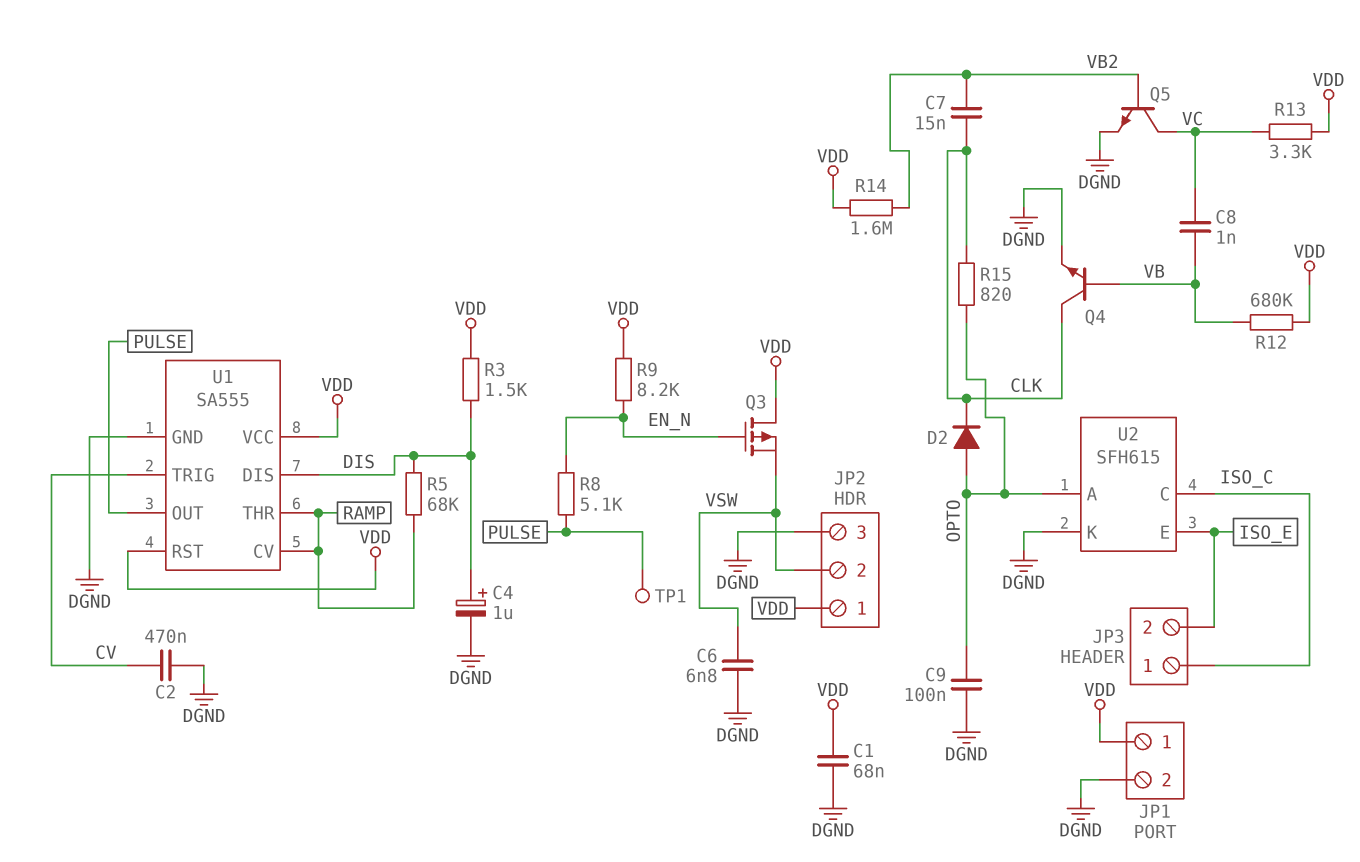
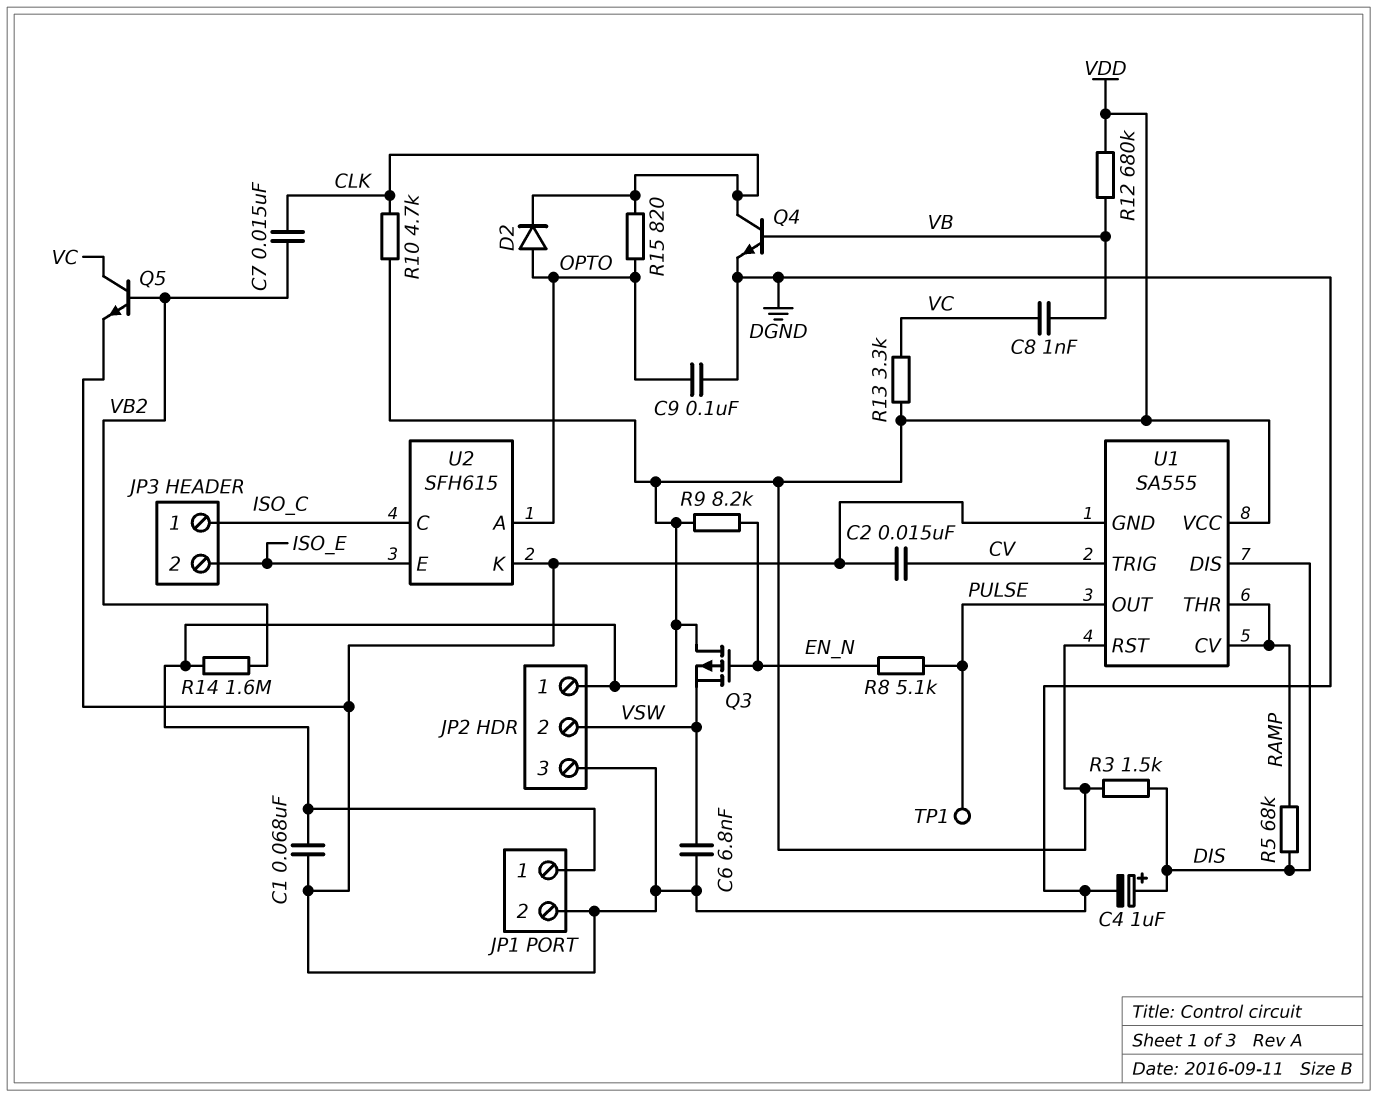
C2: 470nF (CV, DGND) -> 15nF (CV, DGND)
R10: none -> 4.7k (CLK, VDD)

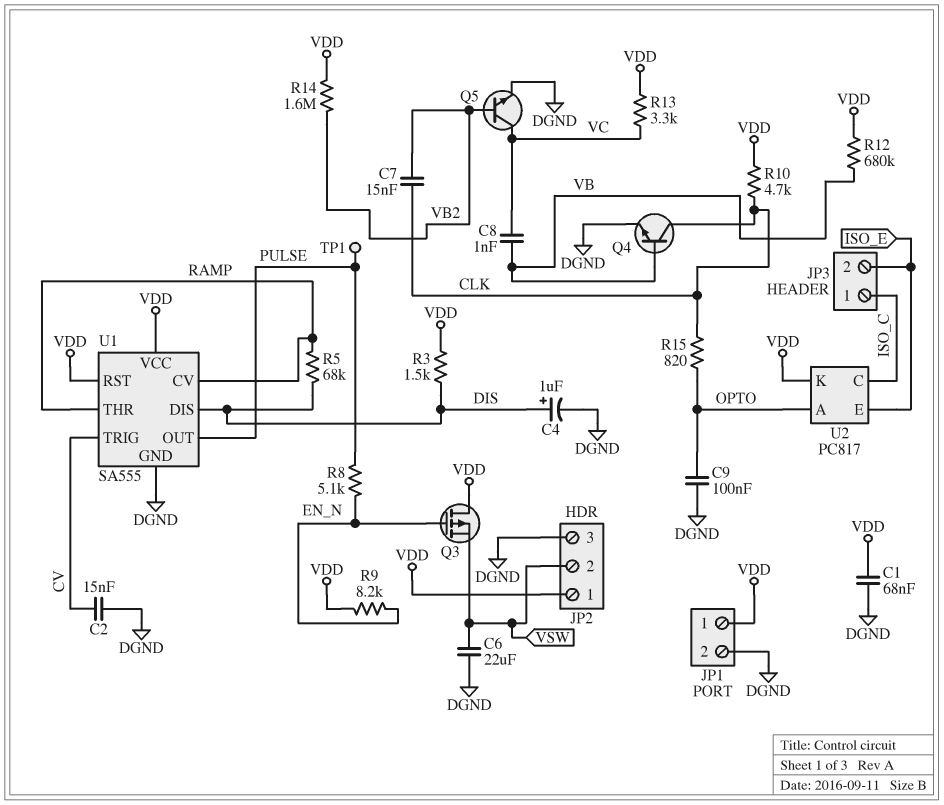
C6: 6.8nF (DGND, VSW) -> 22uF (DGND, VSW)
D2: diode (A OPTO, K CLK) -> none
U2: SFH615 -> PC817
U2 pin K: DGND -> VDD

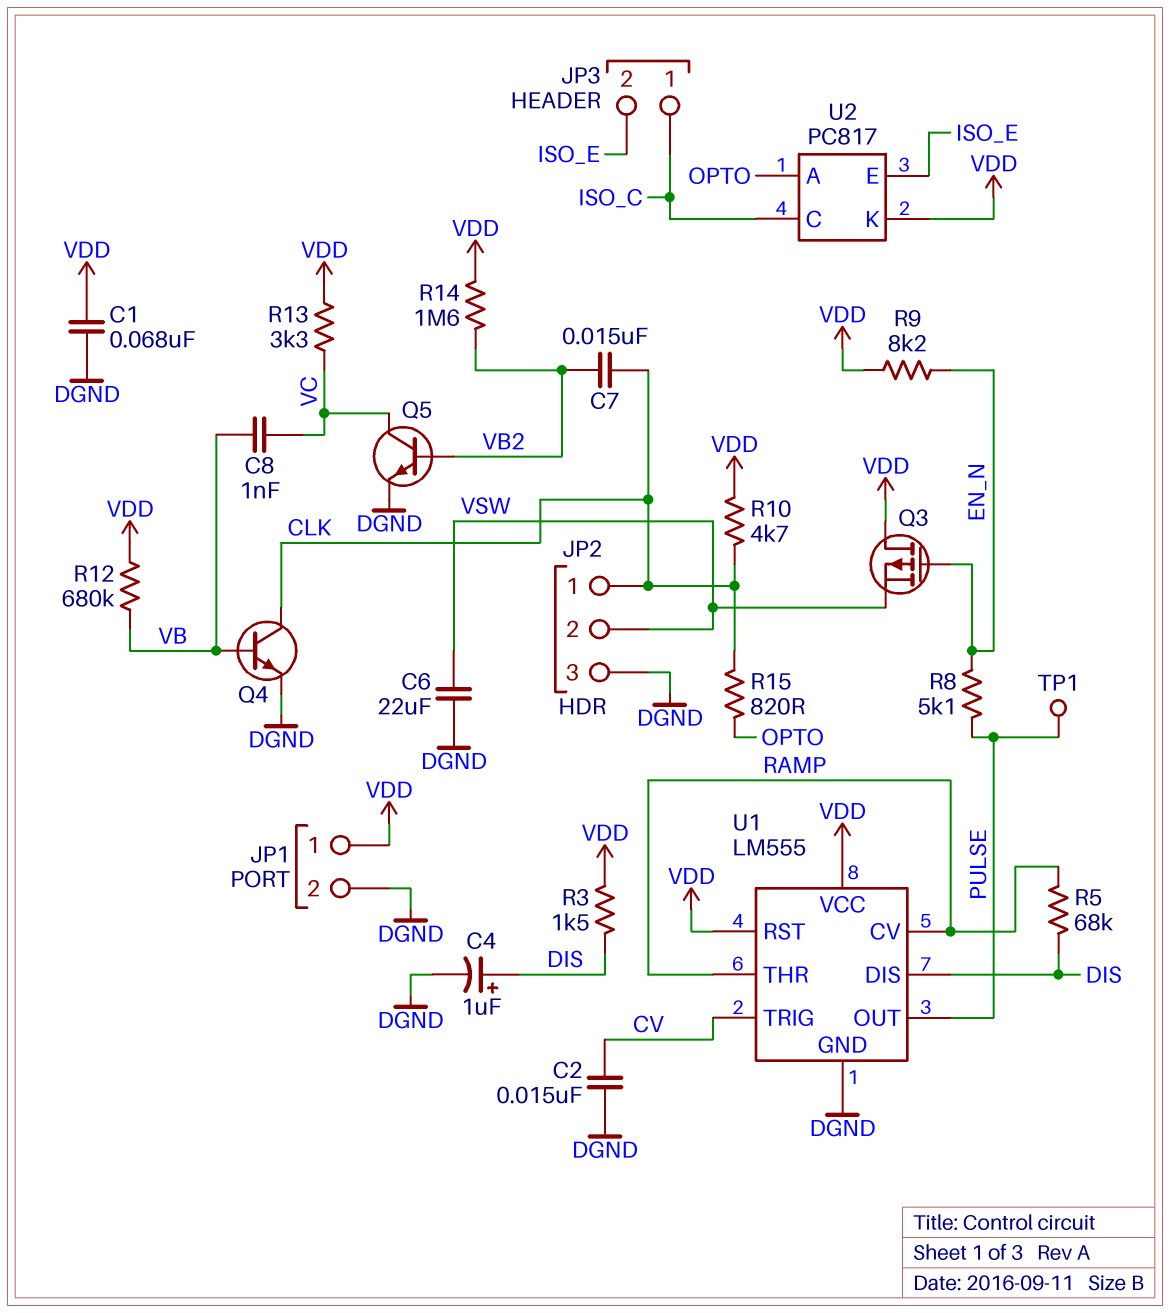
C9: 100nF (DGND, OPTO) -> none
JP2 pin 1: VDD -> CLK
U1: SA555 -> LM555

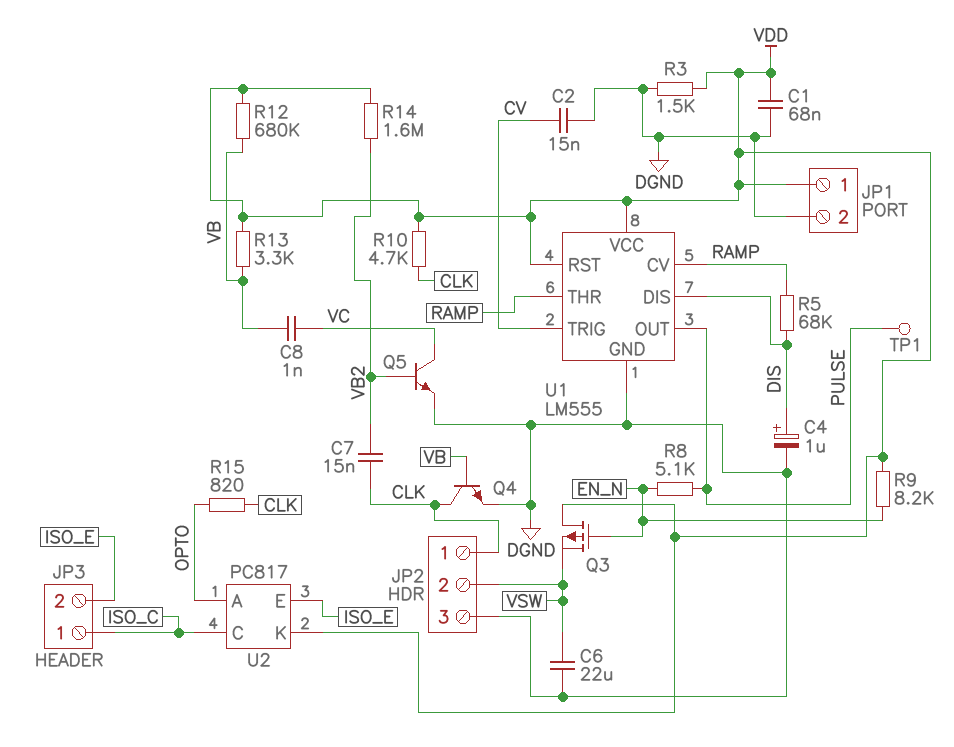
R3: 1.5k (DIS, VDD) -> 1.5k (DGND, VDD)
R13: 3.3k (VC, VDD) -> 3.3k (VB, VDD)

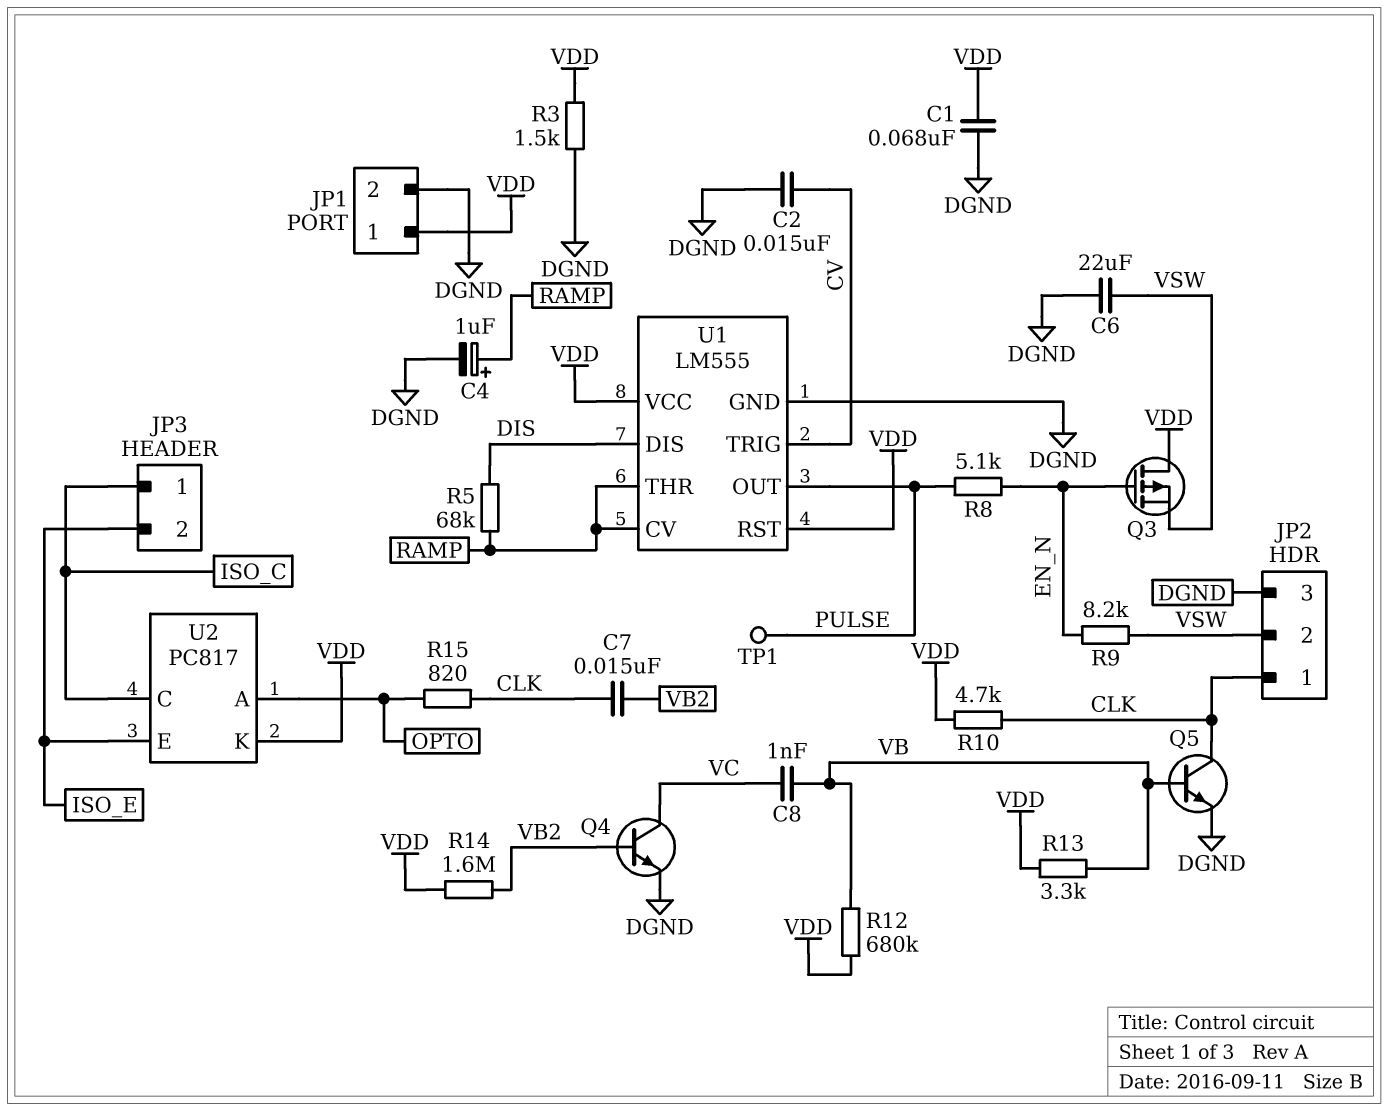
C4: 1uF (plus DIS, minus DGND) -> 1uF (plus RAMP, minus DGND)
Q4: NPN (B VB, C CLK, E DGND) -> NPN (B VB2, C VC, E DGND)
Q5: NPN (B VB2, C VC, E DGND) -> NPN (B VB, C CLK, E DGND)
R9: 8.2k (EN_N, VDD) -> 8.2k (EN_N, VSW)

